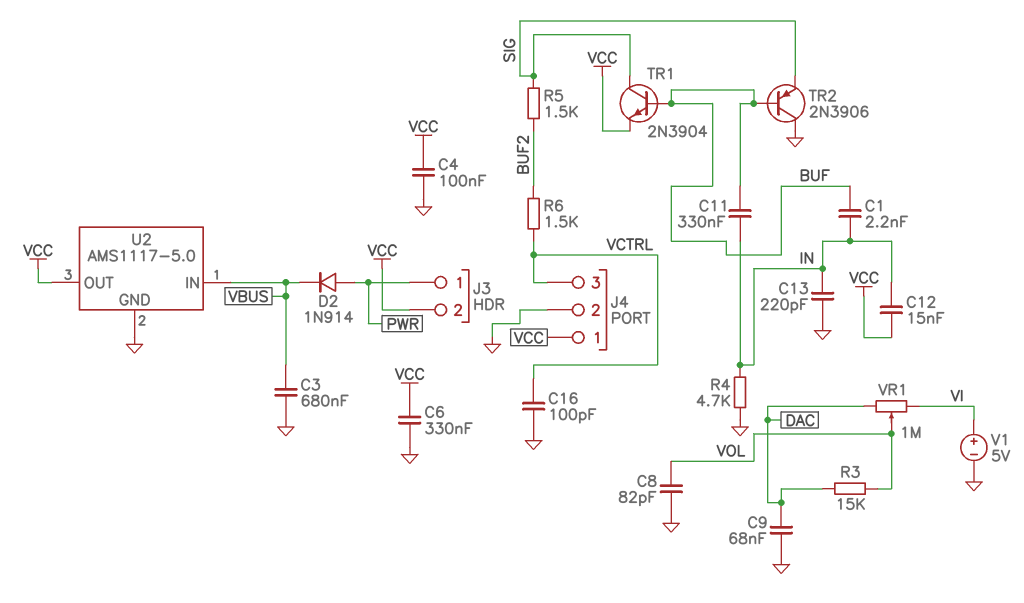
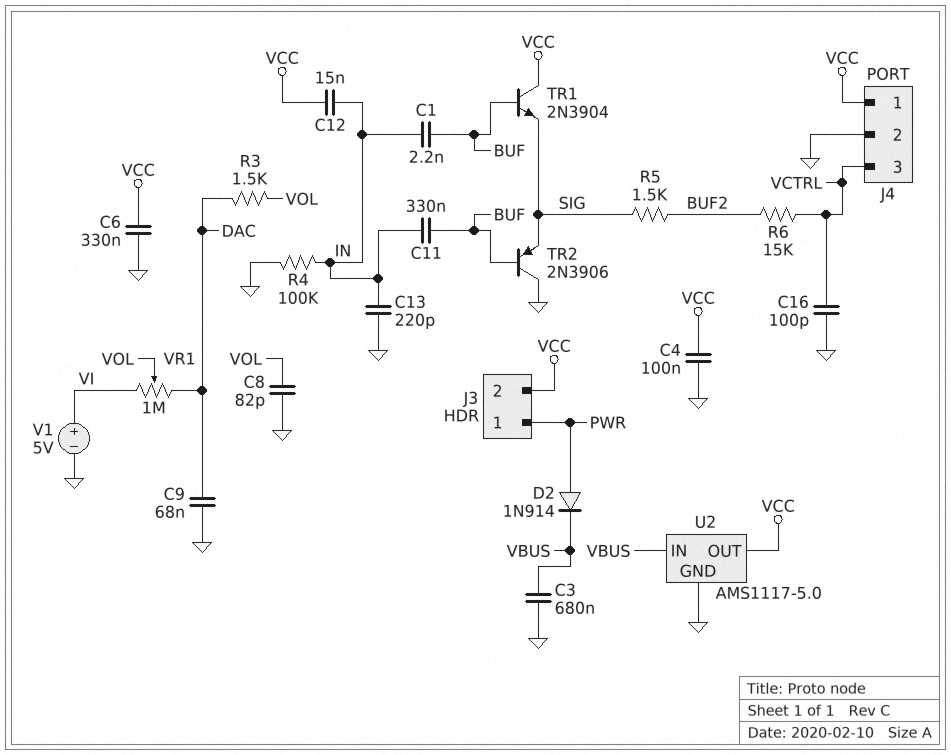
R3: 15k (DAC, VOL) -> 1.5k (DAC, VOL)
R4: 4.7k (GND, IN) -> 100k (GND, IN)
R6: 1.5k (BUF2, VCTRL) -> 15k (BUF2, VCTRL)
TR1: NPN 2N3904 (B BUF, C SIG, E VCC) -> NPN 2N3904 (B BUF, C VCC, E SIG)

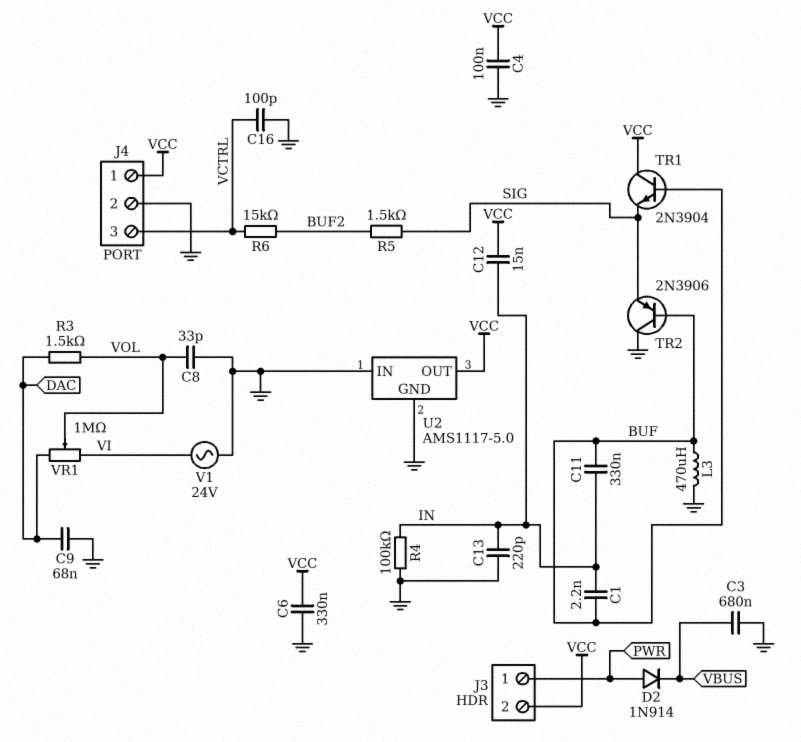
C8: 82pF (GND, VOL) -> 33pF (GND, VOL)
L3: none -> 470uH (BUF, GND)
U2 pin IN: VBUS -> GND
V1: 5V (plus VI, minus GND) -> AC 24V (GND, VI)

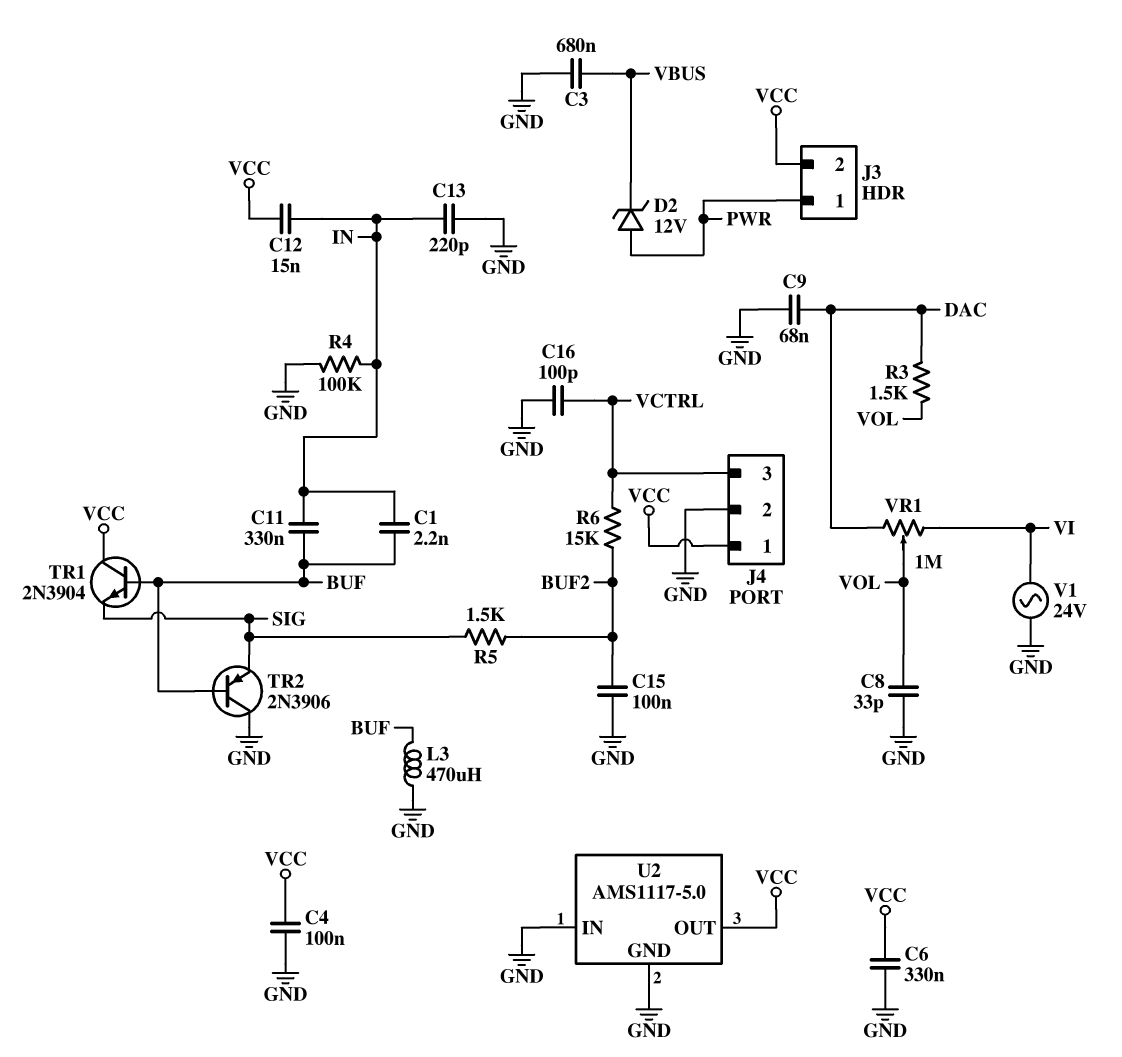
C15: none -> 100nF (BUF2, GND)
D2: diode 1N914 (A PWR, K VBUS) -> zener 12V (A PWR, K VBUS)

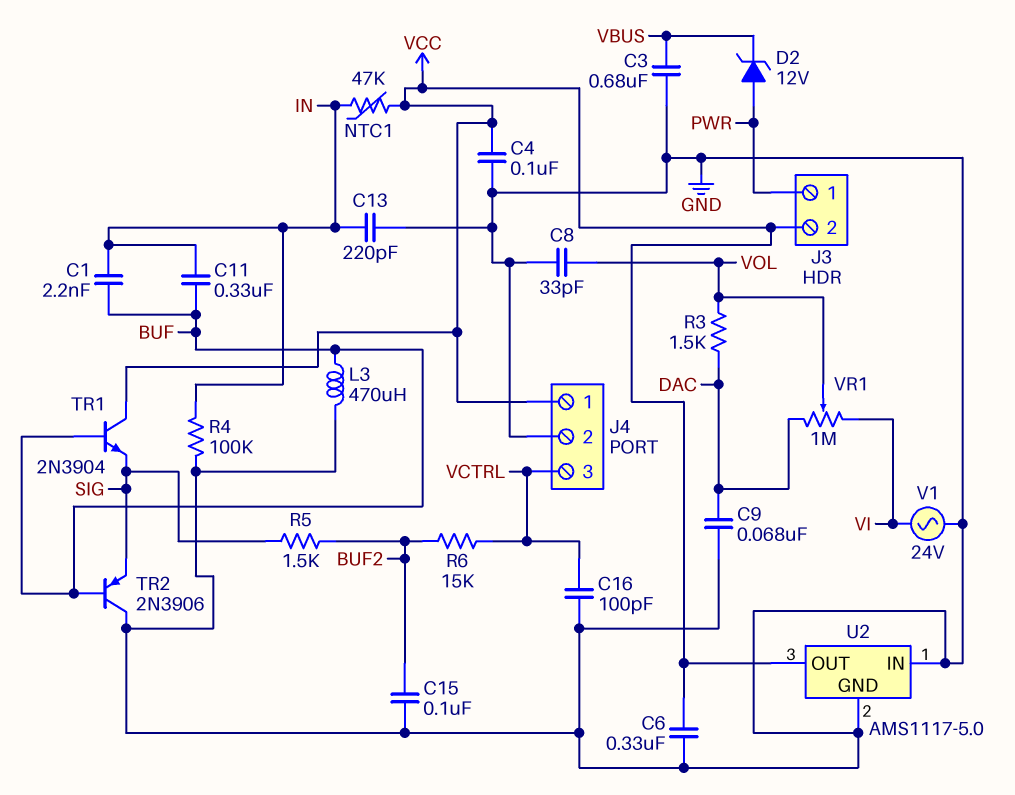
C12: 15nF (IN, VCC) -> none
NTC1: none -> 47k (IN, VCC)

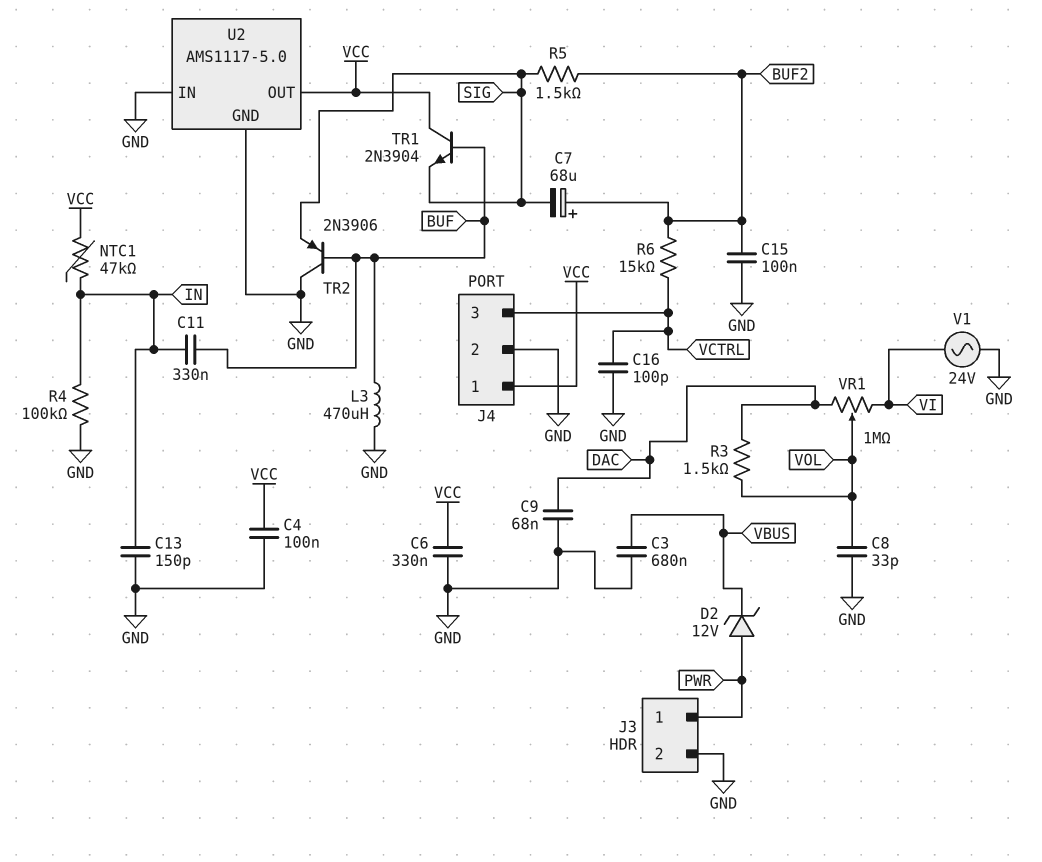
C1: 2.2nF (BUF, IN) -> none
C7: none -> 68uF (plus BUF2, minus SIG)
C13: 220pF (GND, IN) -> 150pF (GND, IN)
J3 pin 2: VCC -> GND

